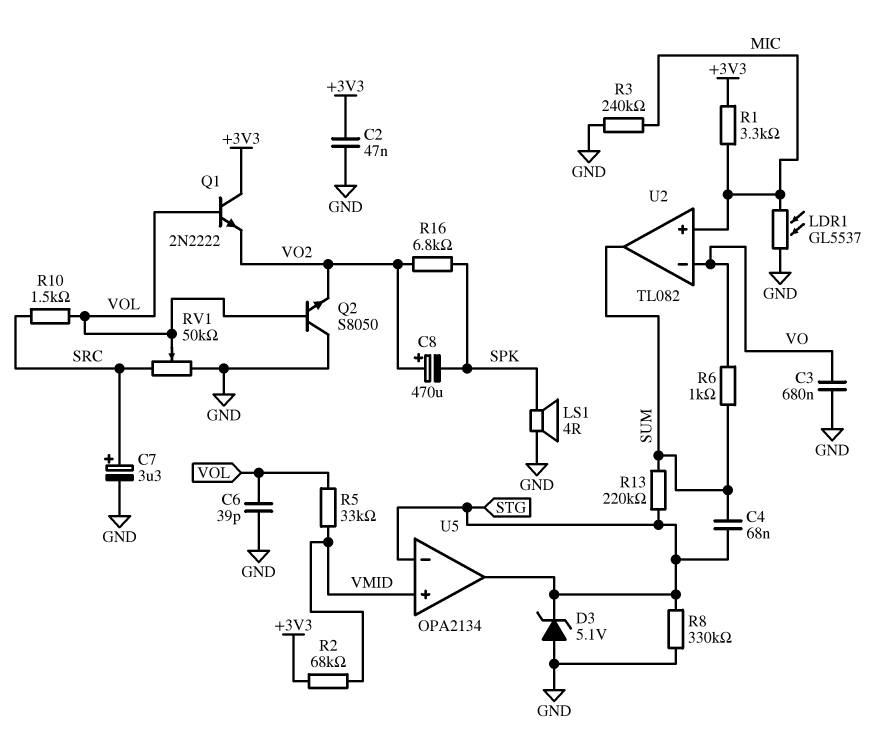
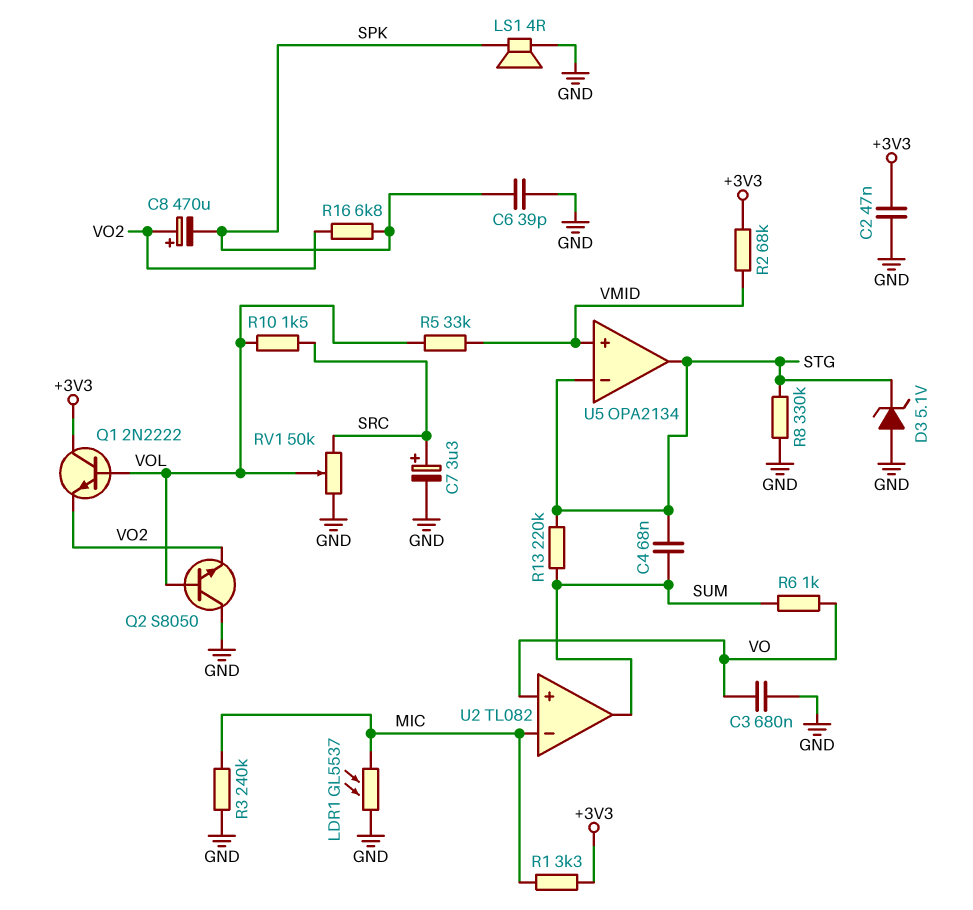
C6: 39pF (GND, VOL) -> 39pF (GND, SPK)
U2 pin in+: MIC -> VO
U2 pin in-: VO -> MIC

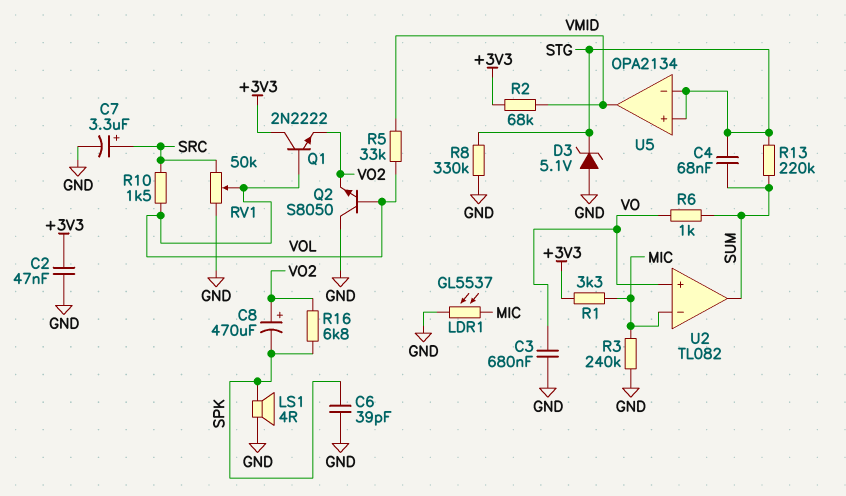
U5 pin in+: VMID -> STG
U5 pin out: STG -> VMID

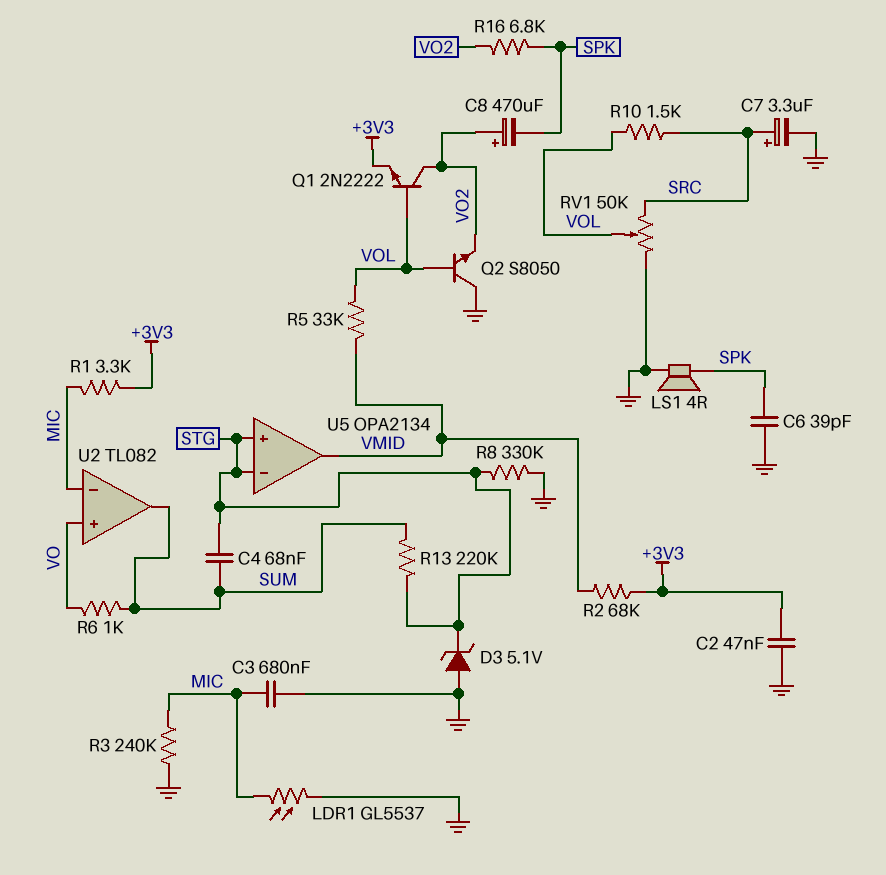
C3: 680nF (GND, VO) -> 680nF (GND, MIC)
Q1: NPN 2N2222 (B VOL, C +3V3, E VO2) -> NPN 2N2222 (B VOL, C VO2, E +3V3)

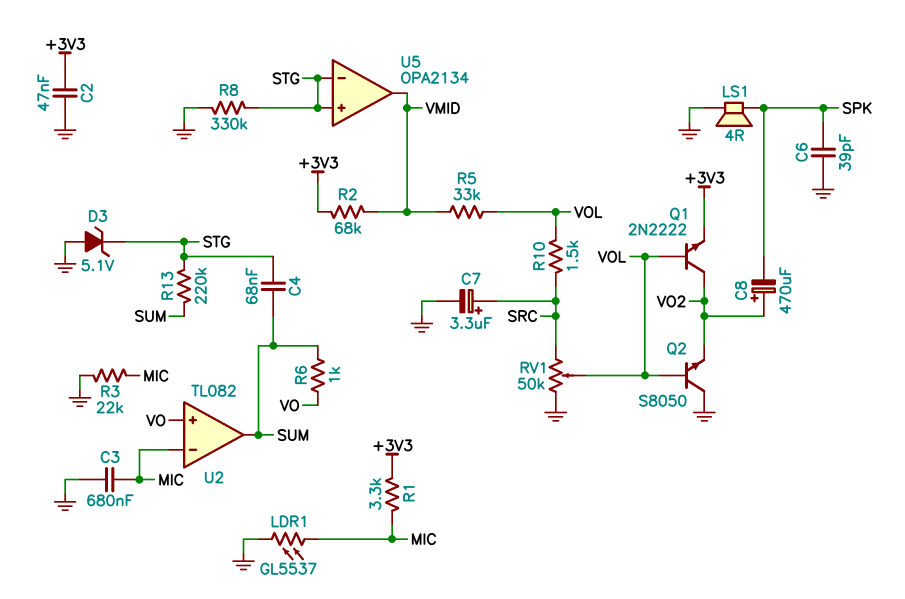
R3: 240k (GND, MIC) -> 22k (GND, MIC)
R16: 6.8k (SPK, VO2) -> none

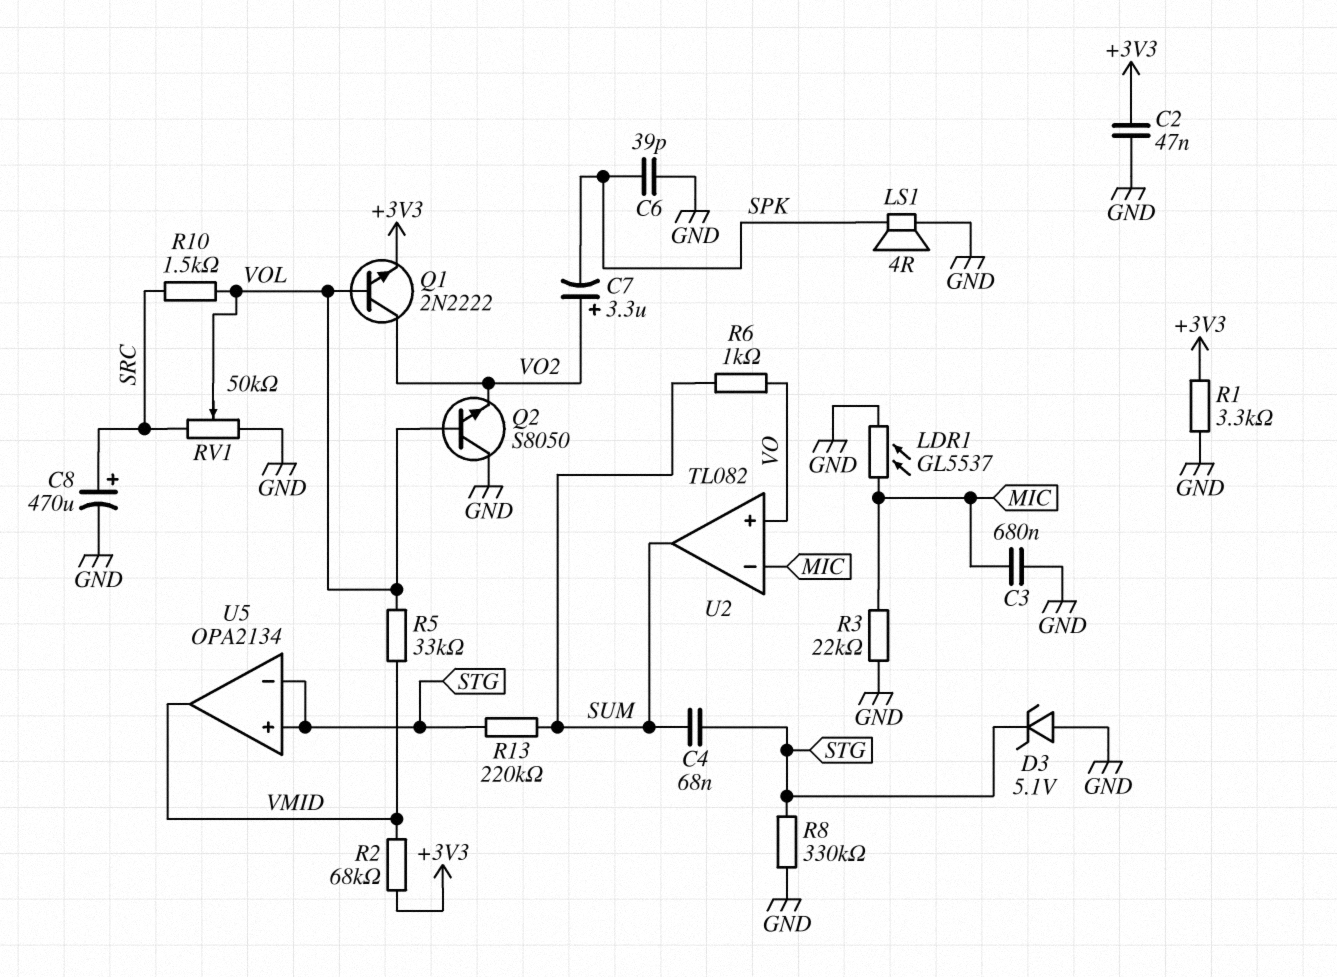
C7: 3.3uF (plus SRC, minus GND) -> 3.3uF (plus VO2, minus SPK)
C8: 470uF (plus VO2, minus SPK) -> 470uF (plus SRC, minus GND)
R1: 3.3k (+3V3, MIC) -> 3.3k (+3V3, GND)

